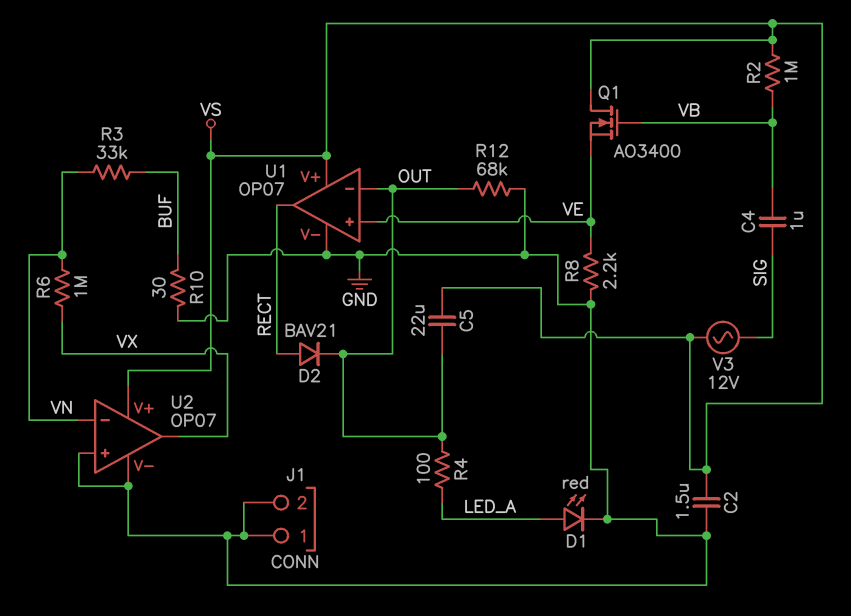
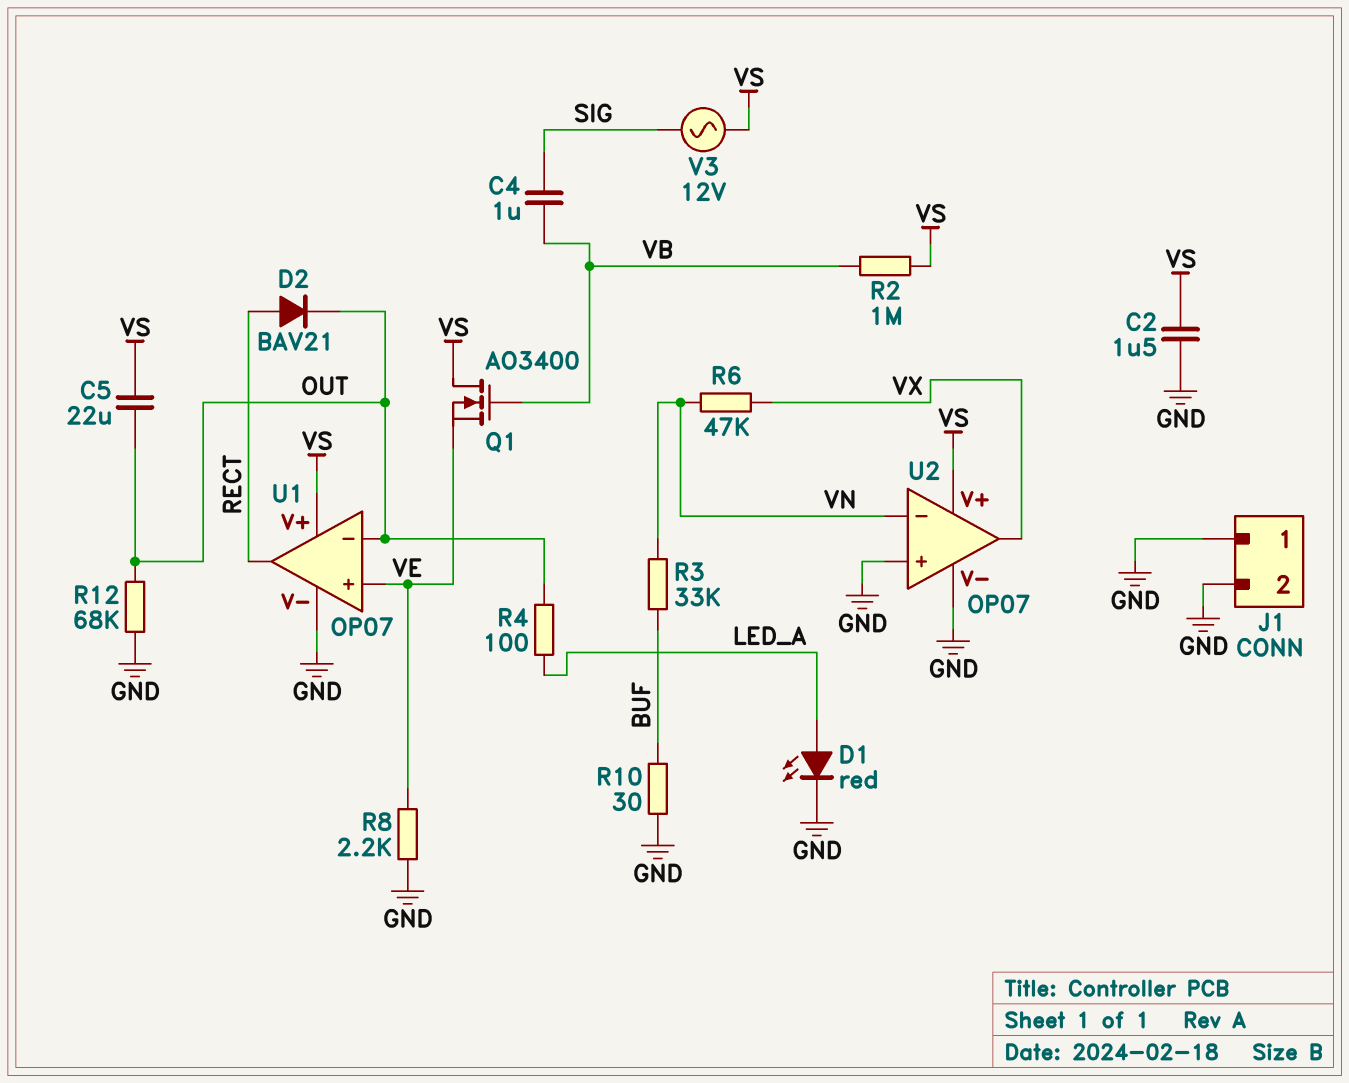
R6: 1M (VN, VX) -> 47k (VN, VX)

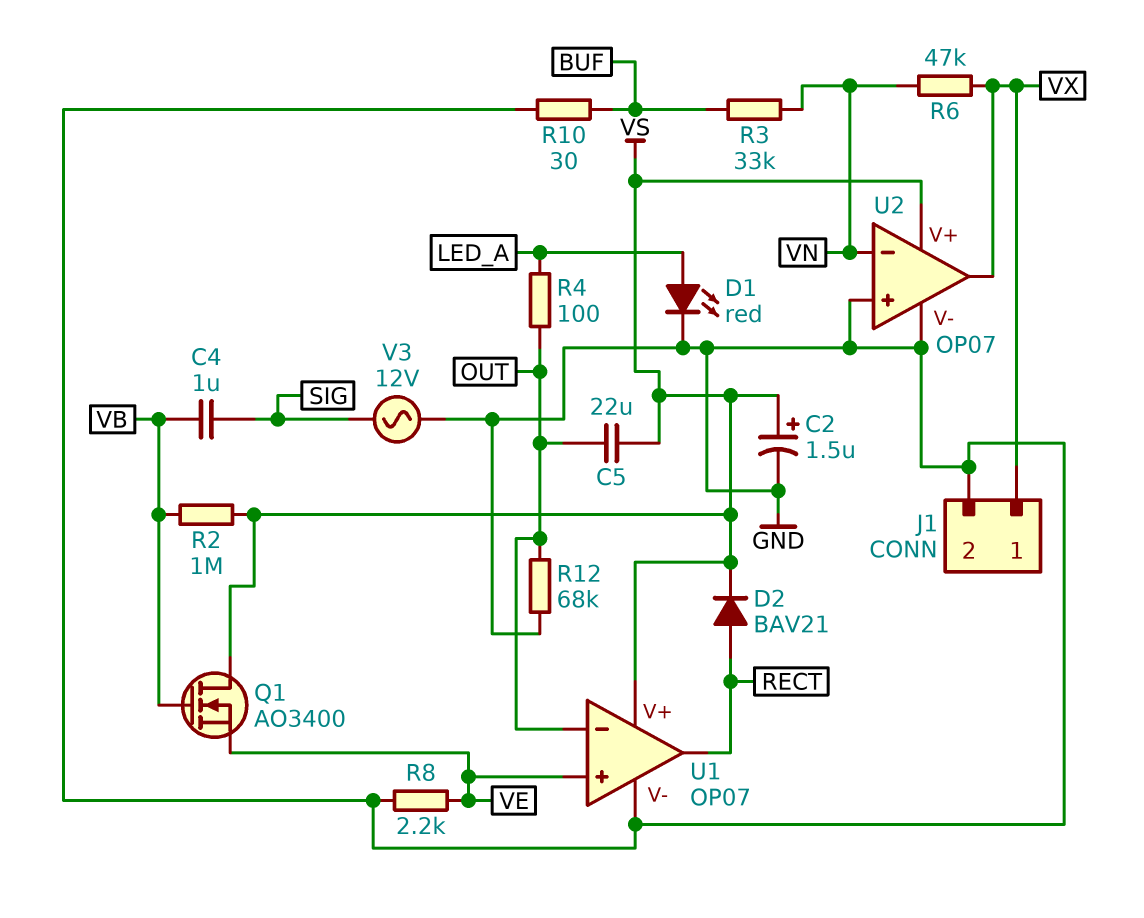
C2: 1.5uF (GND, VS) -> 1.5uF (plus VS, minus GND)
D2: diode BAV21 (A RECT, K OUT) -> diode BAV21 (A RECT, K VS)
J1 pin 1: GND -> VX
V3: AC 12V (SIG, VS) -> AC 12V (GND, SIG)

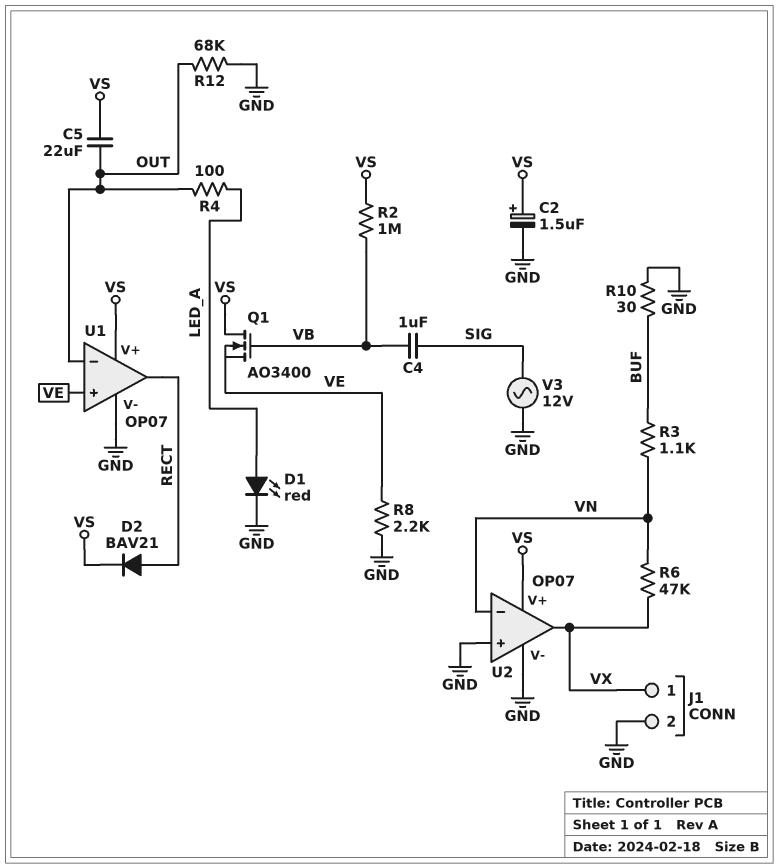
R3: 33k (BUF, VN) -> 1.1k (BUF, VN)

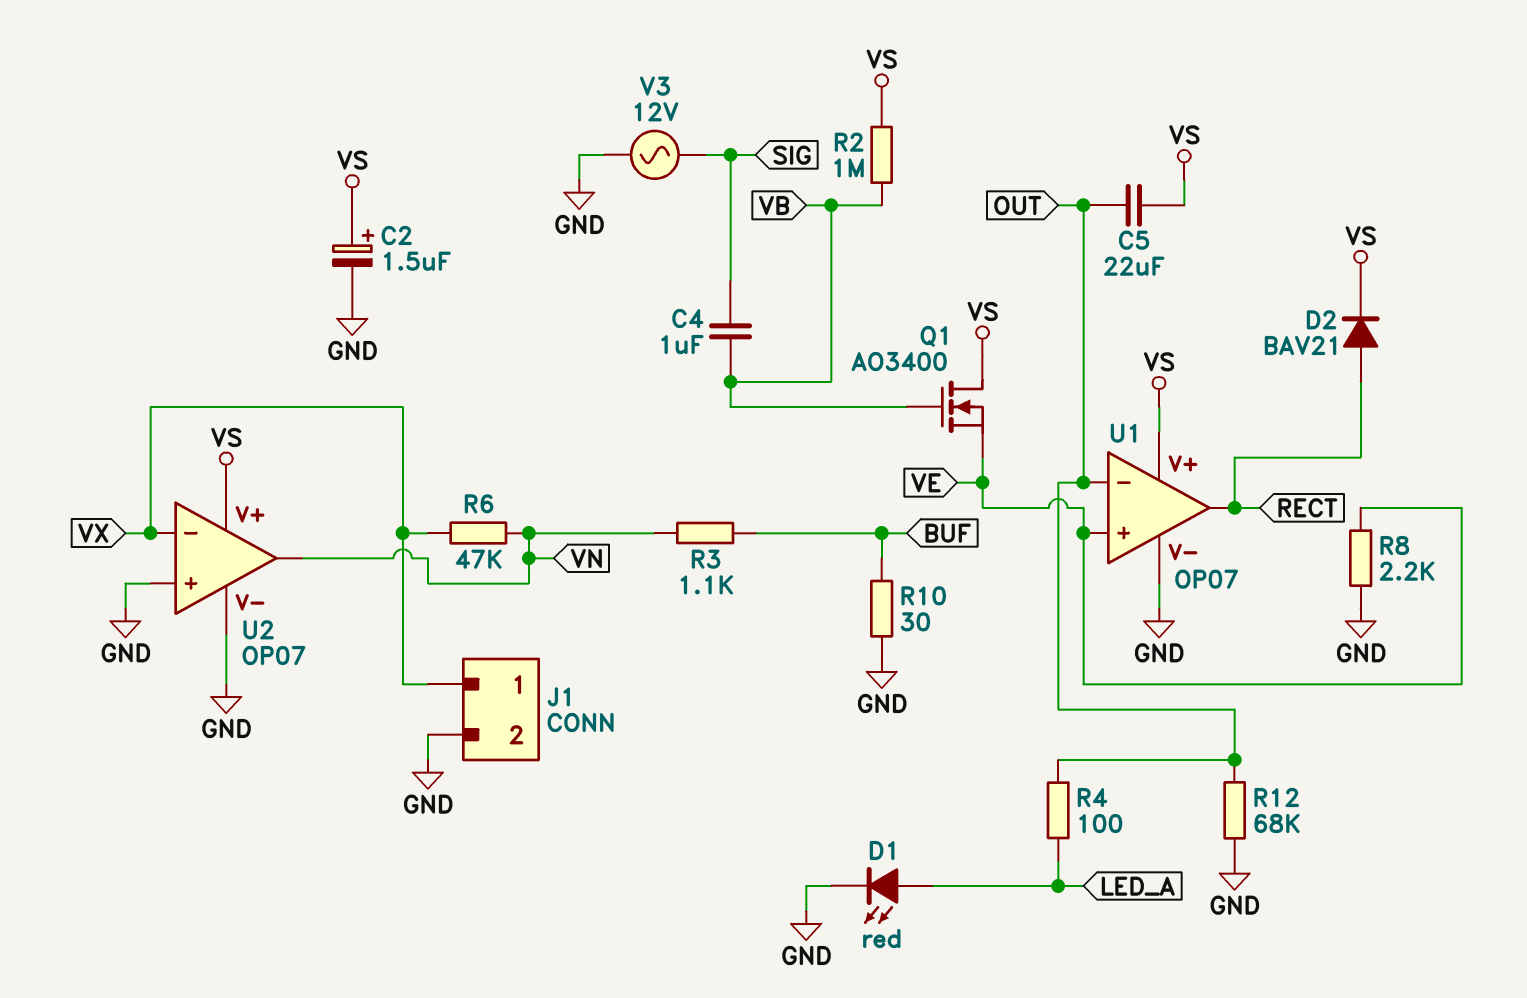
U2 pin in-: VN -> VX
U2 pin out: VX -> VN

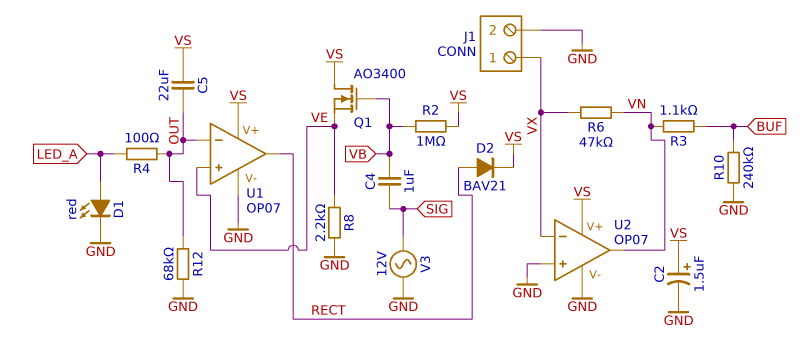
R10: 30 (BUF, GND) -> 240k (BUF, GND)

